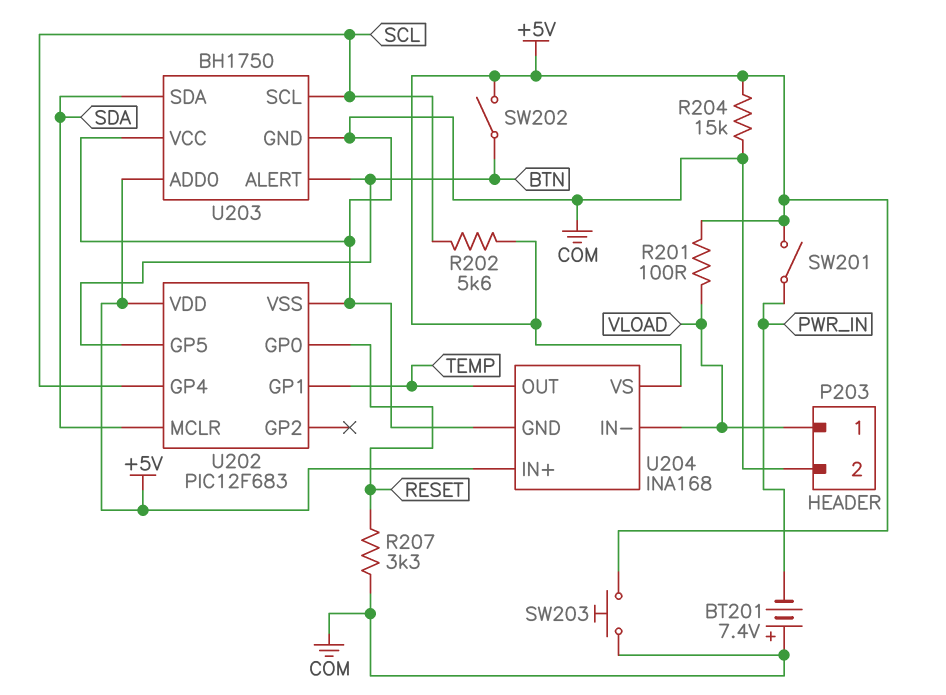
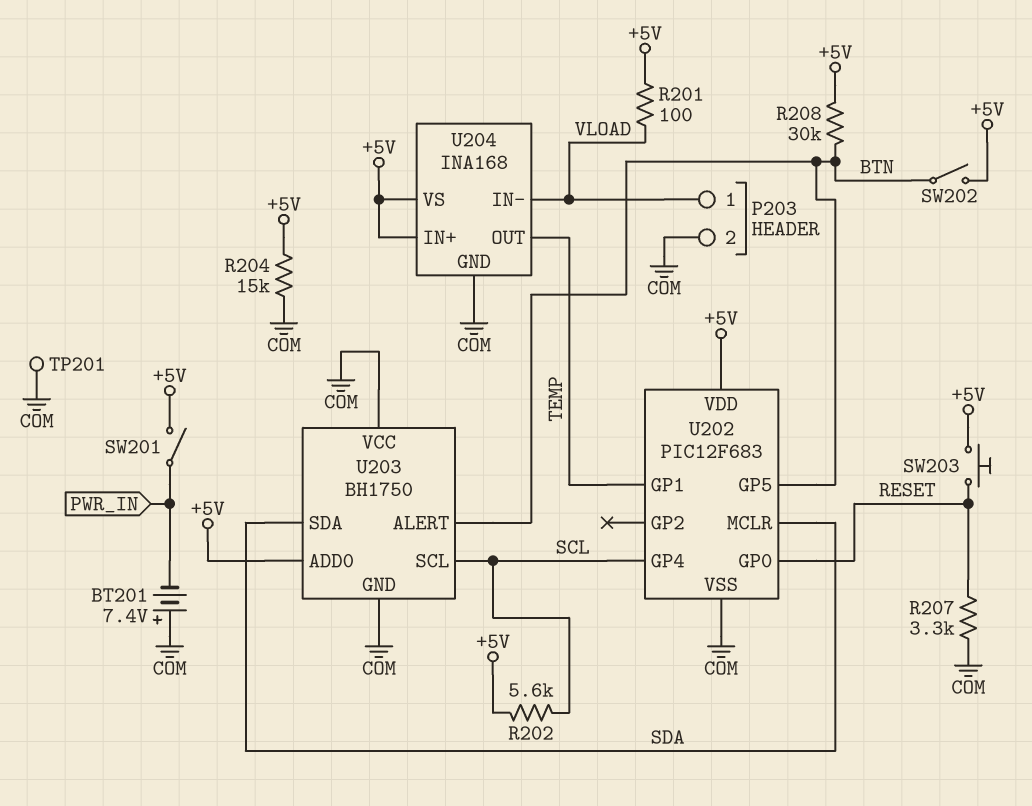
R208: none -> 30k (+5V, BTN)
SW203: button (+5V, COM) -> button (+5V, RESET)
TP201: none -> test point (COM)

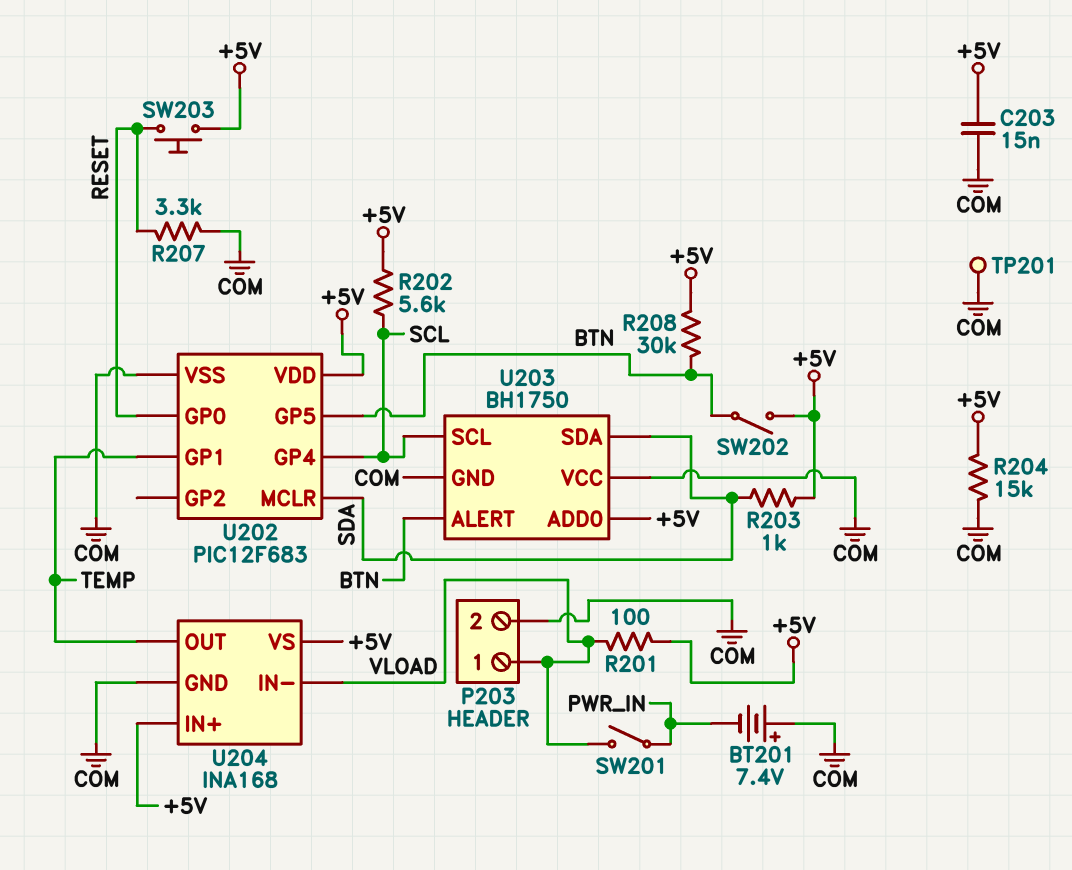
C203: none -> 15nF (+5V, COM)
R203: none -> 1k (+5V, SDA)
SW201: switch (+5V, PWR_IN) -> switch (PWR_IN, VLOAD)

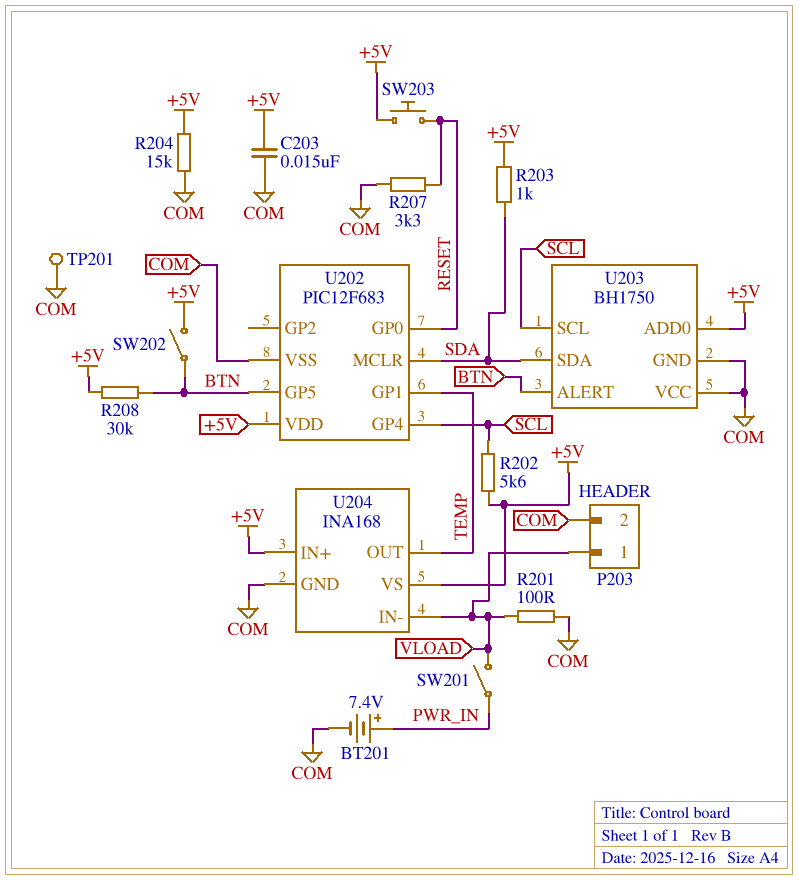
BT201: 7.4V (plus COM, minus PWR_IN) -> 7.4V (plus PWR_IN, minus COM)
R201: 100 (+5V, VLOAD) -> 100 (COM, VLOAD)

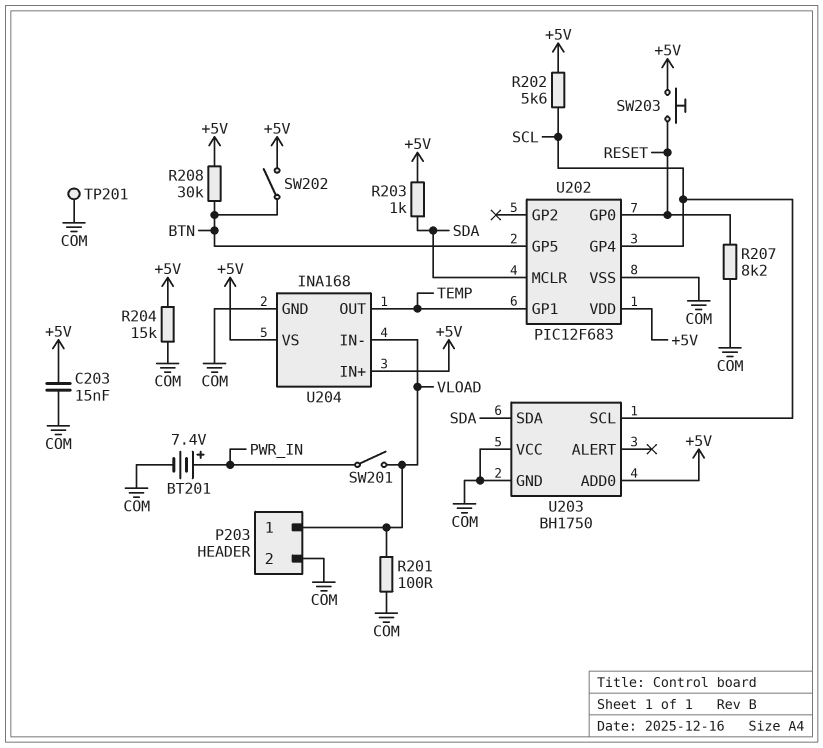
R207: 3.3k (COM, RESET) -> 8.2k (COM, RESET)
U203 pin ALERT: BTN -> none

